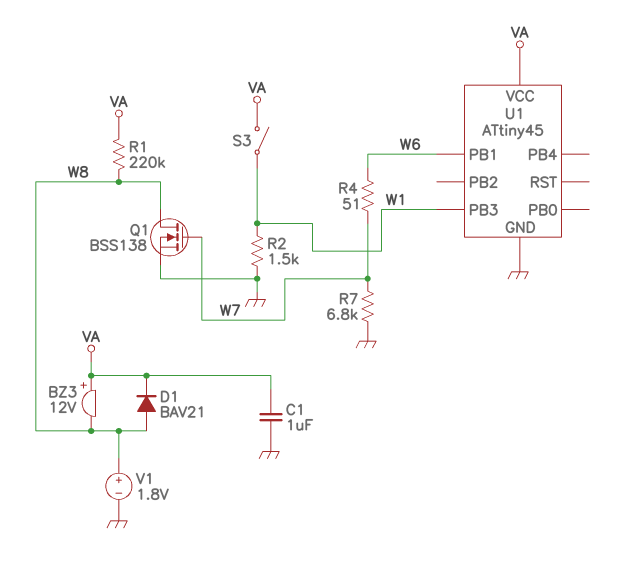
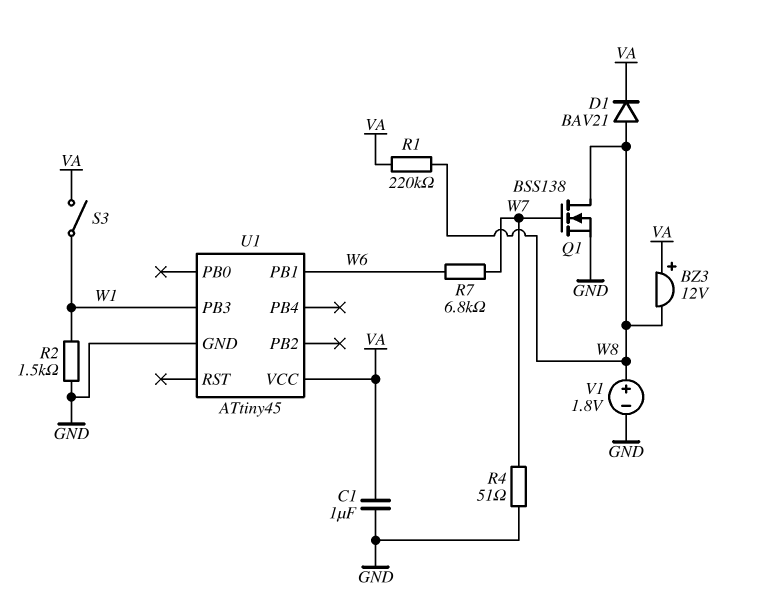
R4: 51 (W6, W7) -> 51 (GND, W7)
R7: 6.8k (GND, W7) -> 6.8k (W6, W7)

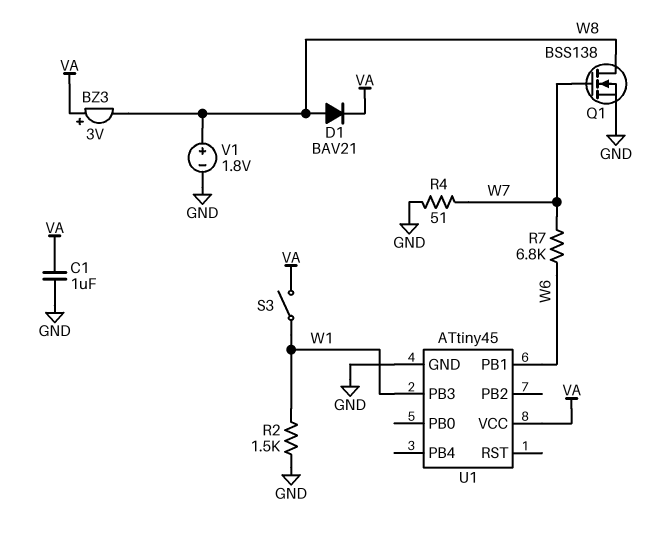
BZ3: buzzer 12V (plus VA, minus W8) -> buzzer 3V (plus VA, minus W8)
R1: 220k (VA, W8) -> none

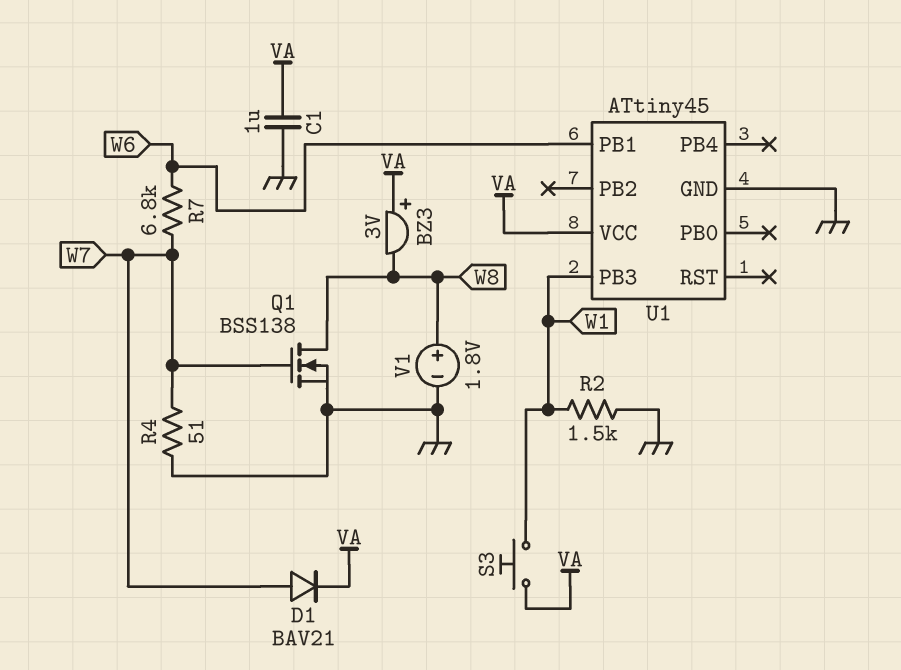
D1: diode BAV21 (A W8, K VA) -> diode BAV21 (A W7, K VA)
S3: switch (VA, W1) -> button (VA, W1)

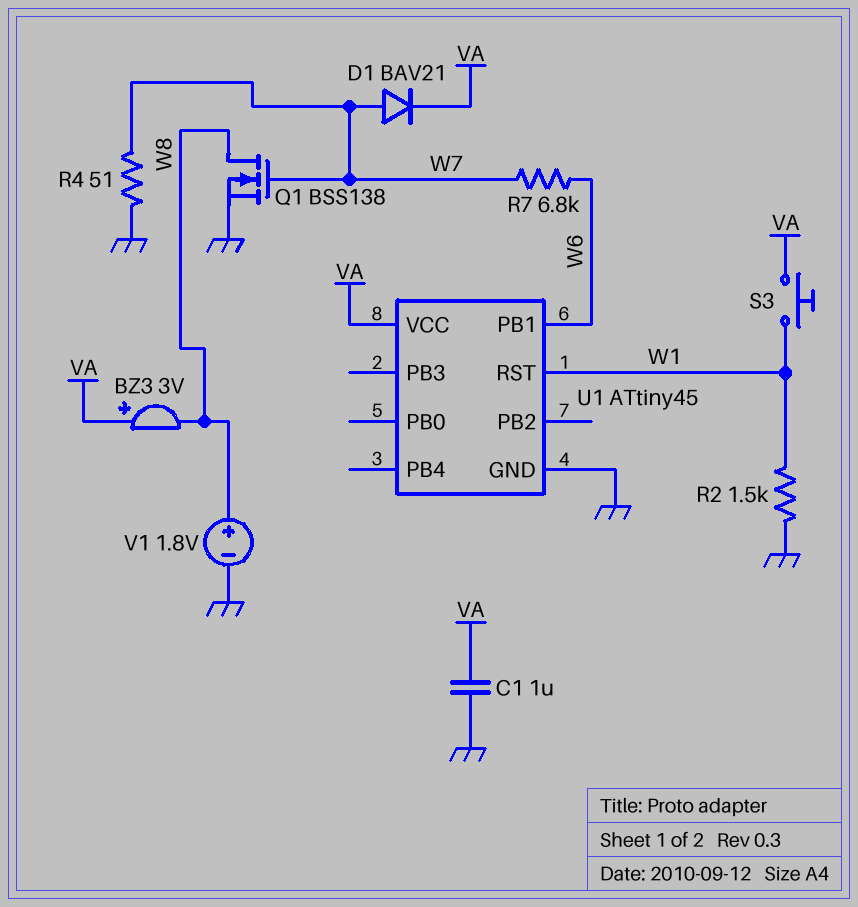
U1 pin PB3: W1 -> none
U1 pin RST: none -> W1

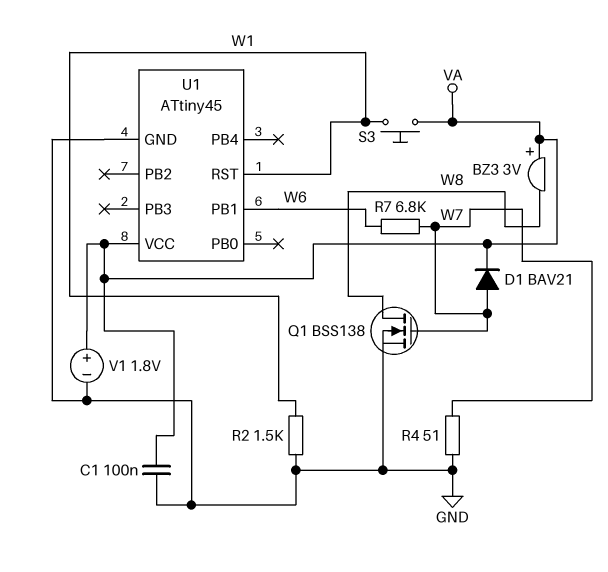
C1: 1uF (GND, VA) -> 100nF (GND, VA)
V1: 1.8V (plus W8, minus GND) -> 1.8V (plus VA, minus GND)

